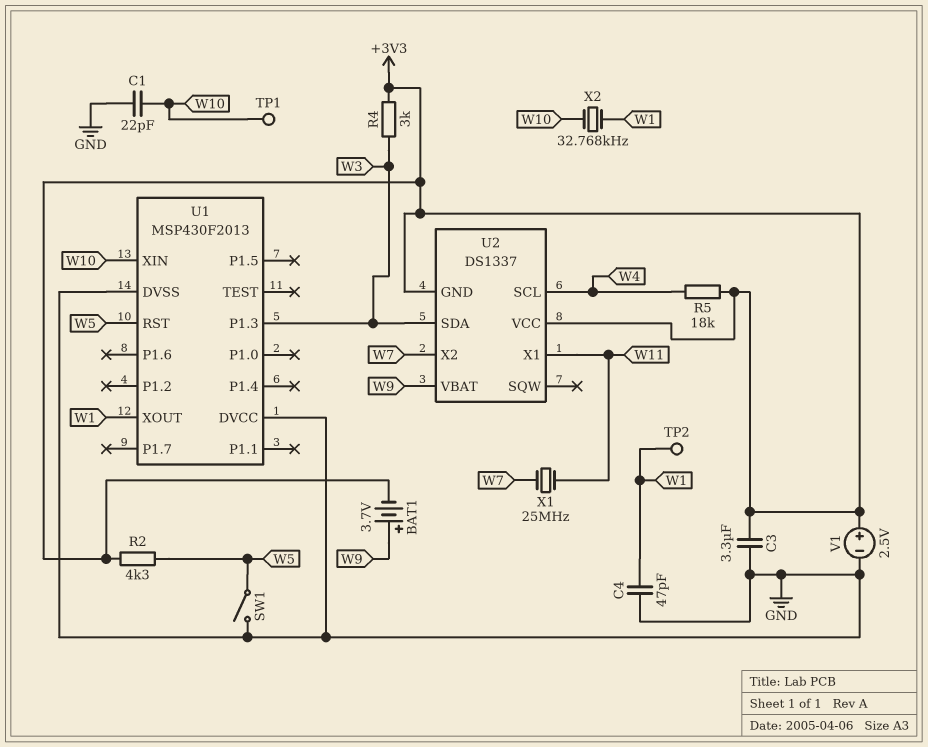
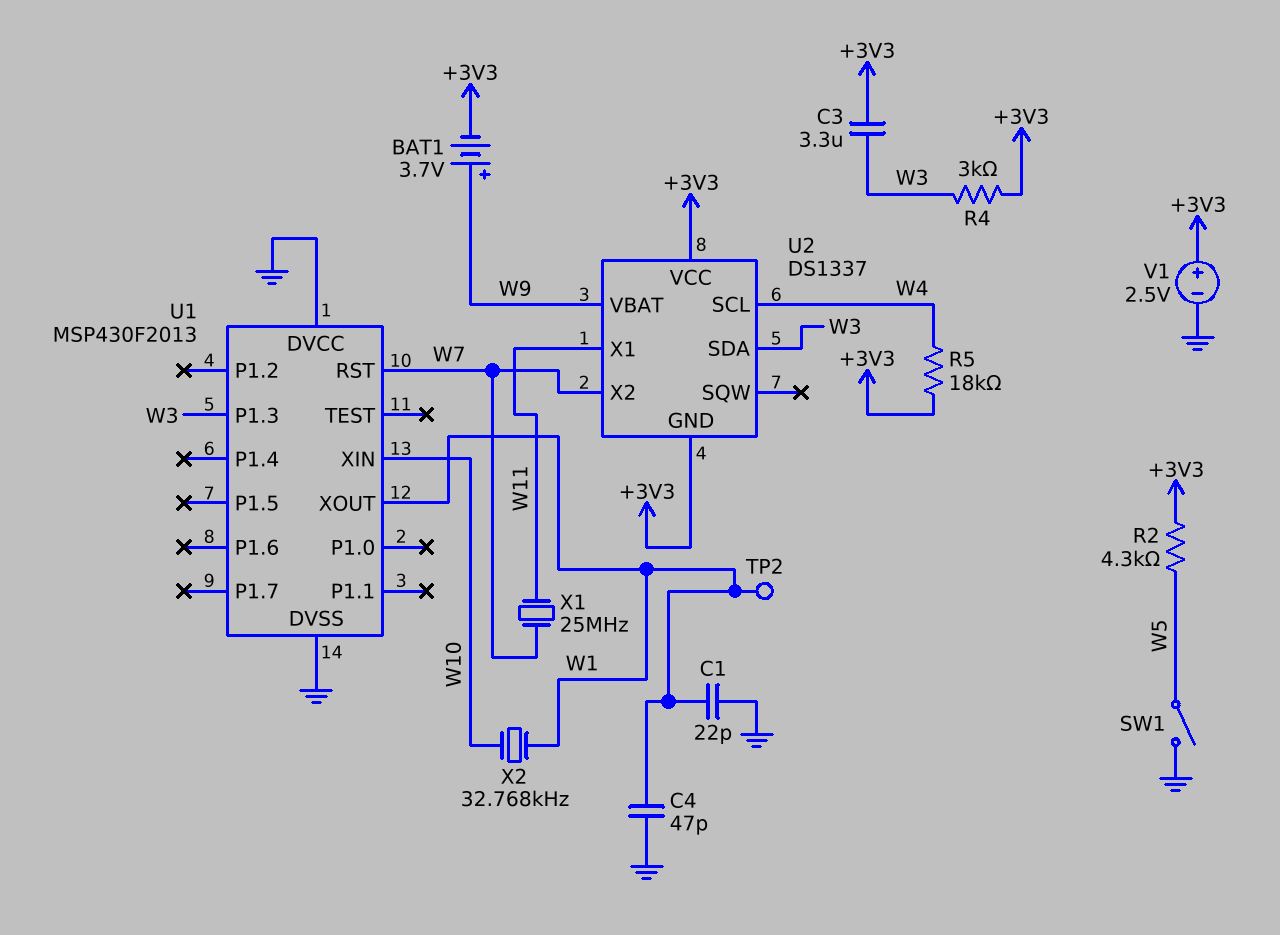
C1: 22pF (GND, W10) -> 22pF (GND, W1)
C3: 3.3uF (+3V3, GND) -> 3.3uF (+3V3, W3)
TP1: test point (W10) -> none
U1 pin RST: W5 -> W7

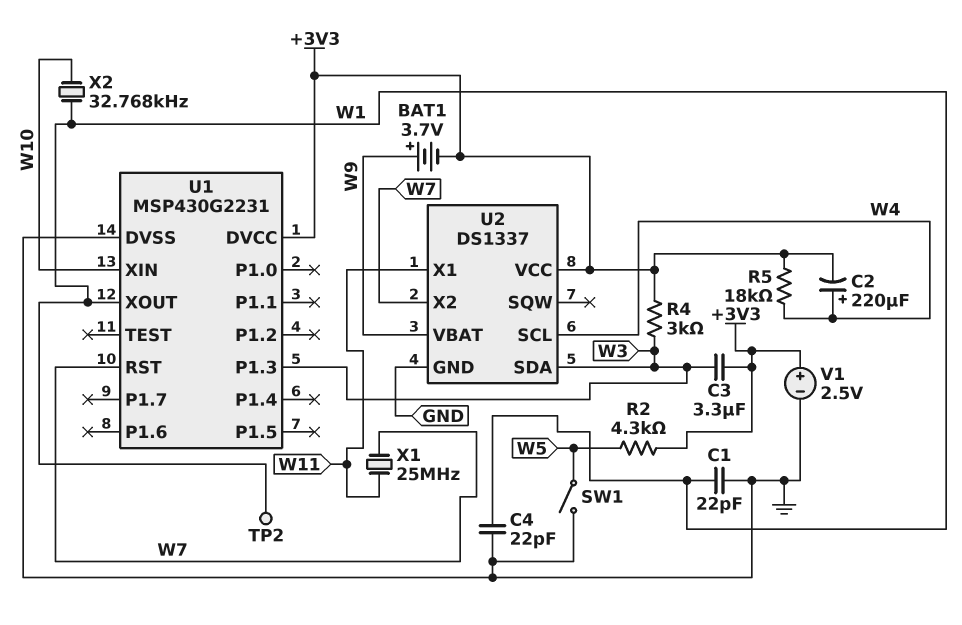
C2: none -> 220uF (plus W4, minus +3V3)
C4: 47pF (GND, W1) -> 22pF (GND, W1)
U1: MSP430F2013 -> MSP430G2231
U1 pin DVCC: GND -> +3V3
U2 pin GND: +3V3 -> GND

